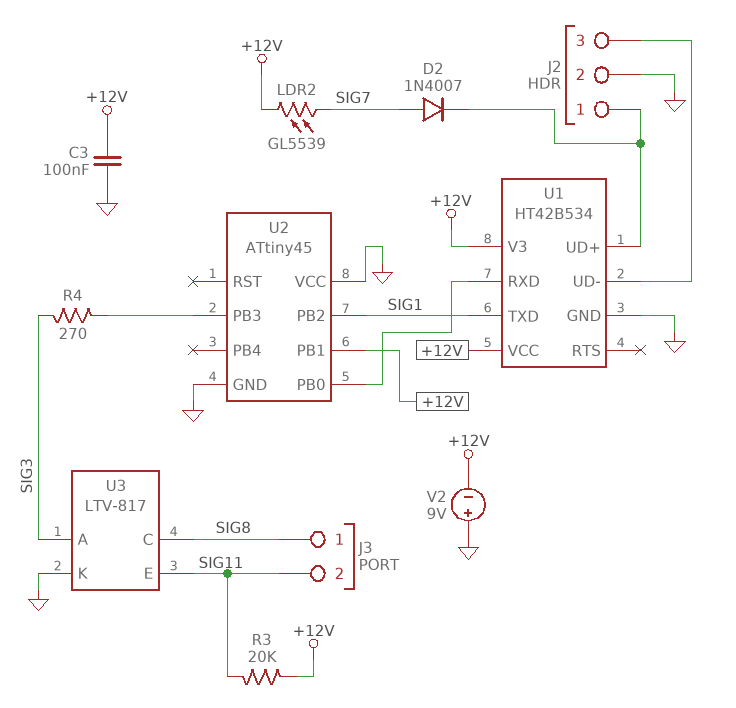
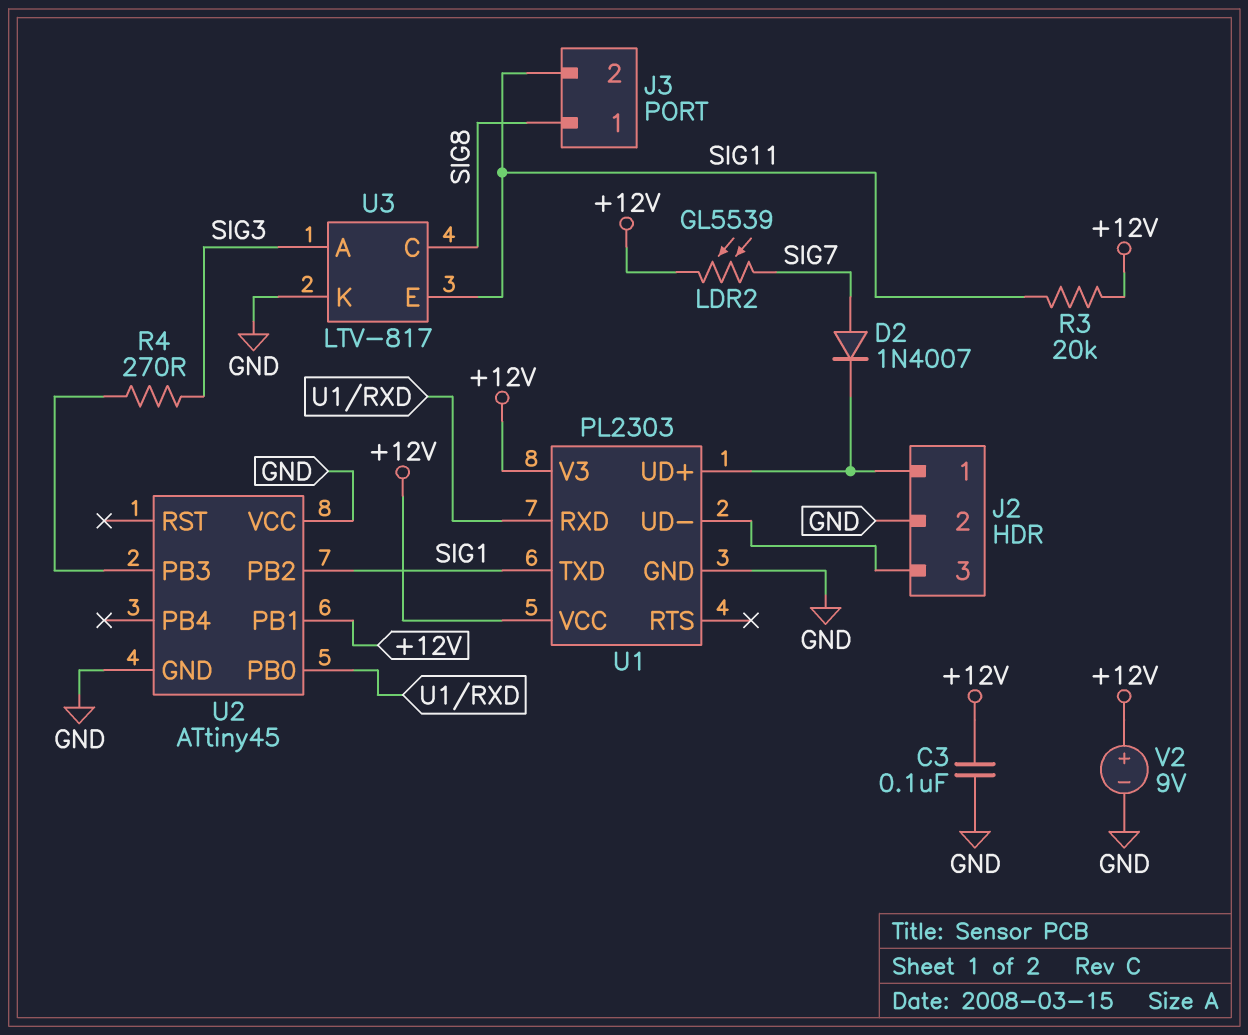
U1: HT42B534 -> PL2303
V2: 9V (plus GND, minus +12V) -> 9V (plus +12V, minus GND)

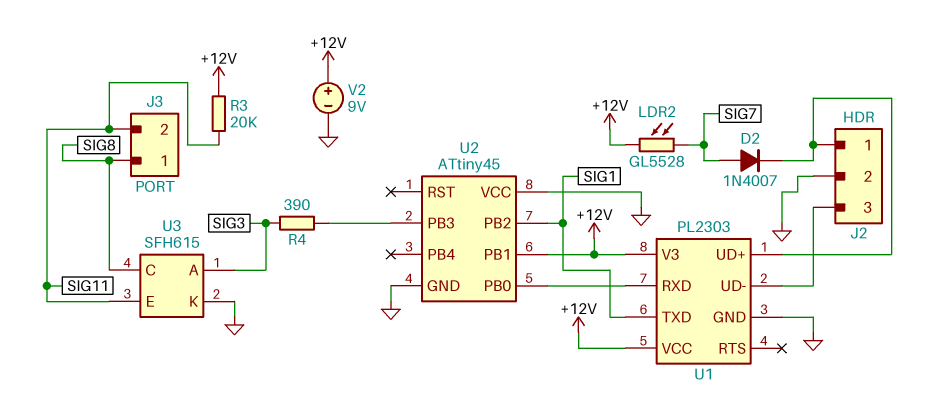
C3: 100nF (+12V, GND) -> none
LDR2: GL5539 (+12V, SIG7) -> GL5528 (+12V, SIG7)
R4: 270 (SIG3, U2/PB3) -> 390 (SIG3, U2/PB3)
U3: LTV-817 -> SFH615

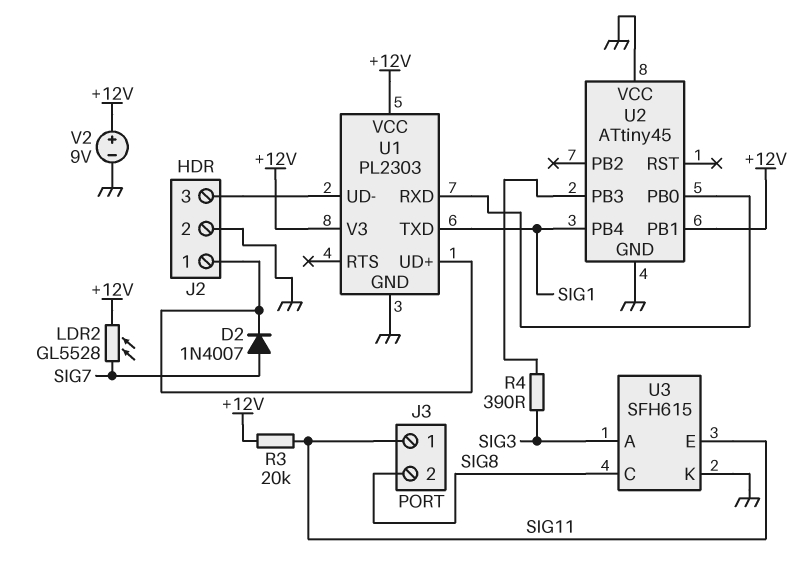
J3 pin 1: SIG8 -> SIG11
J3 pin 2: SIG11 -> SIG8
U2 pin PB2: SIG1 -> none
U2 pin PB4: none -> SIG1

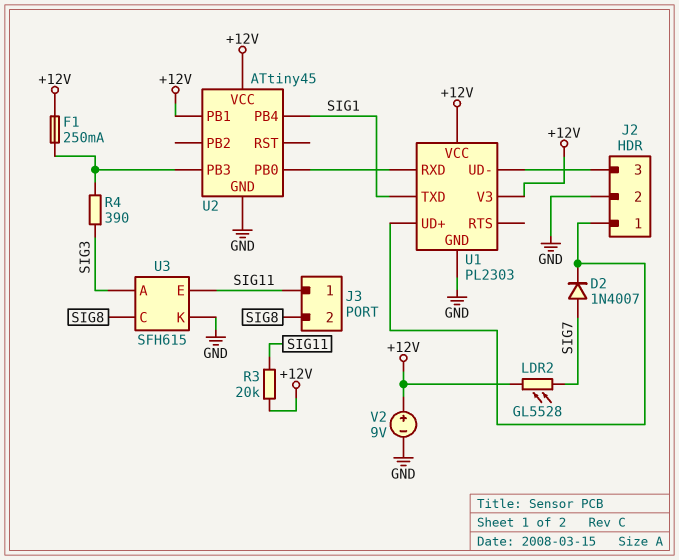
F1: none -> 250mA (+12V, U2/PB3)
U2 pin VCC: GND -> +12V

